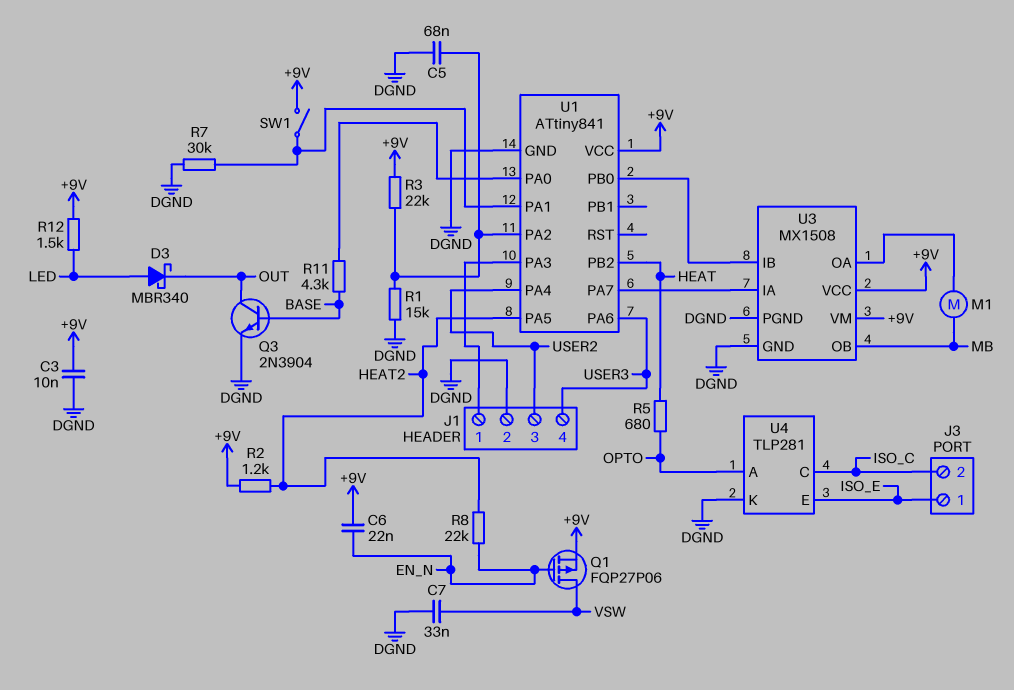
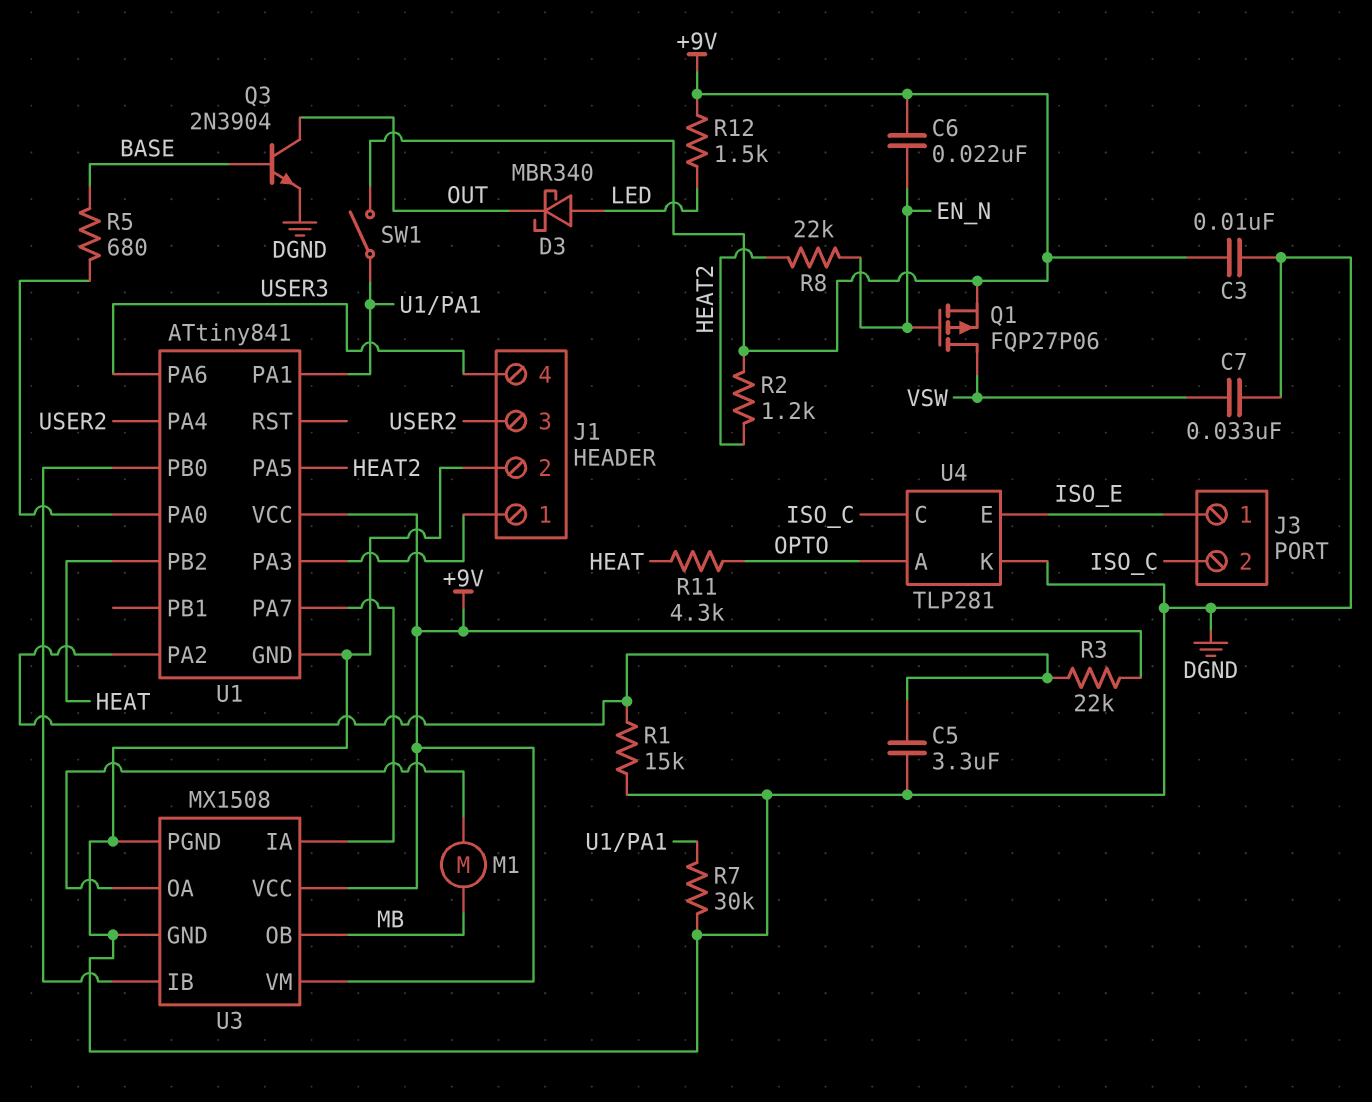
C5: 68nF (DGND, U1/PA2) -> 3.3uF (DGND, U1/PA2)
R5: 680 (HEAT, OPTO) -> 680 (BASE, U1/PA0)
R11: 4.3k (BASE, U1/PA0) -> 4.3k (HEAT, OPTO)

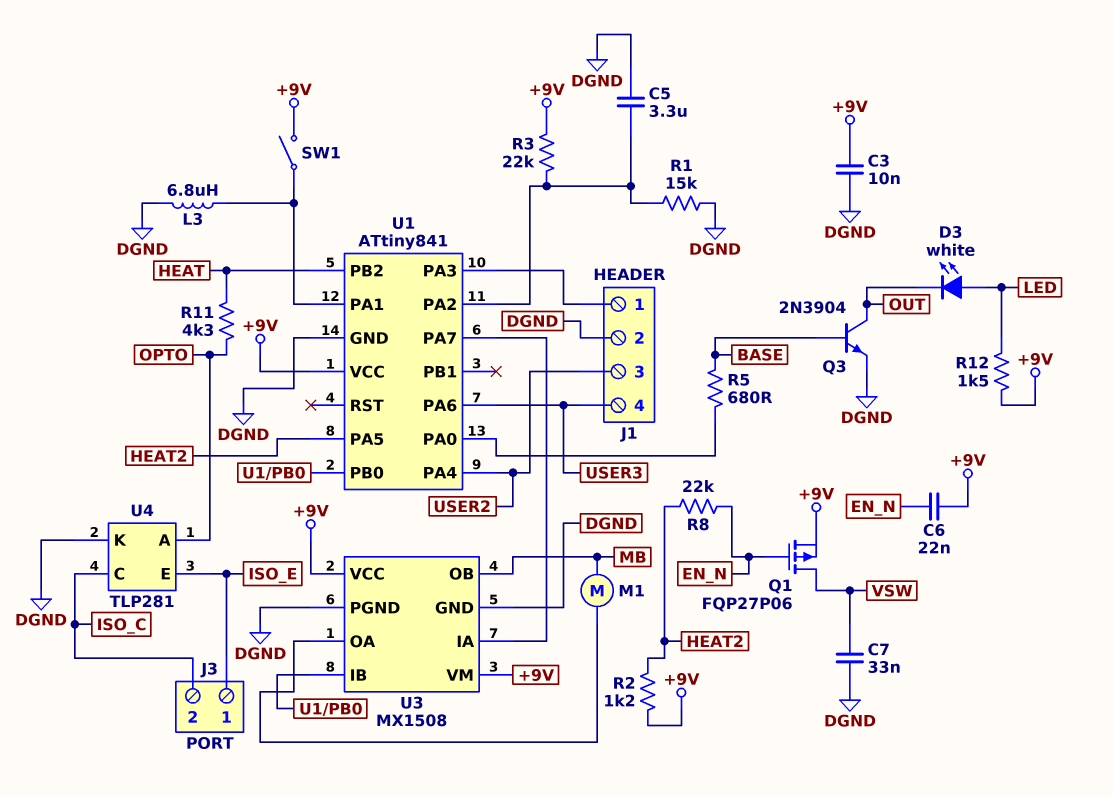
D3: schottky MBR340 (A LED, K OUT) -> LED white (A LED, K OUT)
L3: none -> 6.8uH (DGND, U1/PA1)
R7: 30k (DGND, U1/PA1) -> none

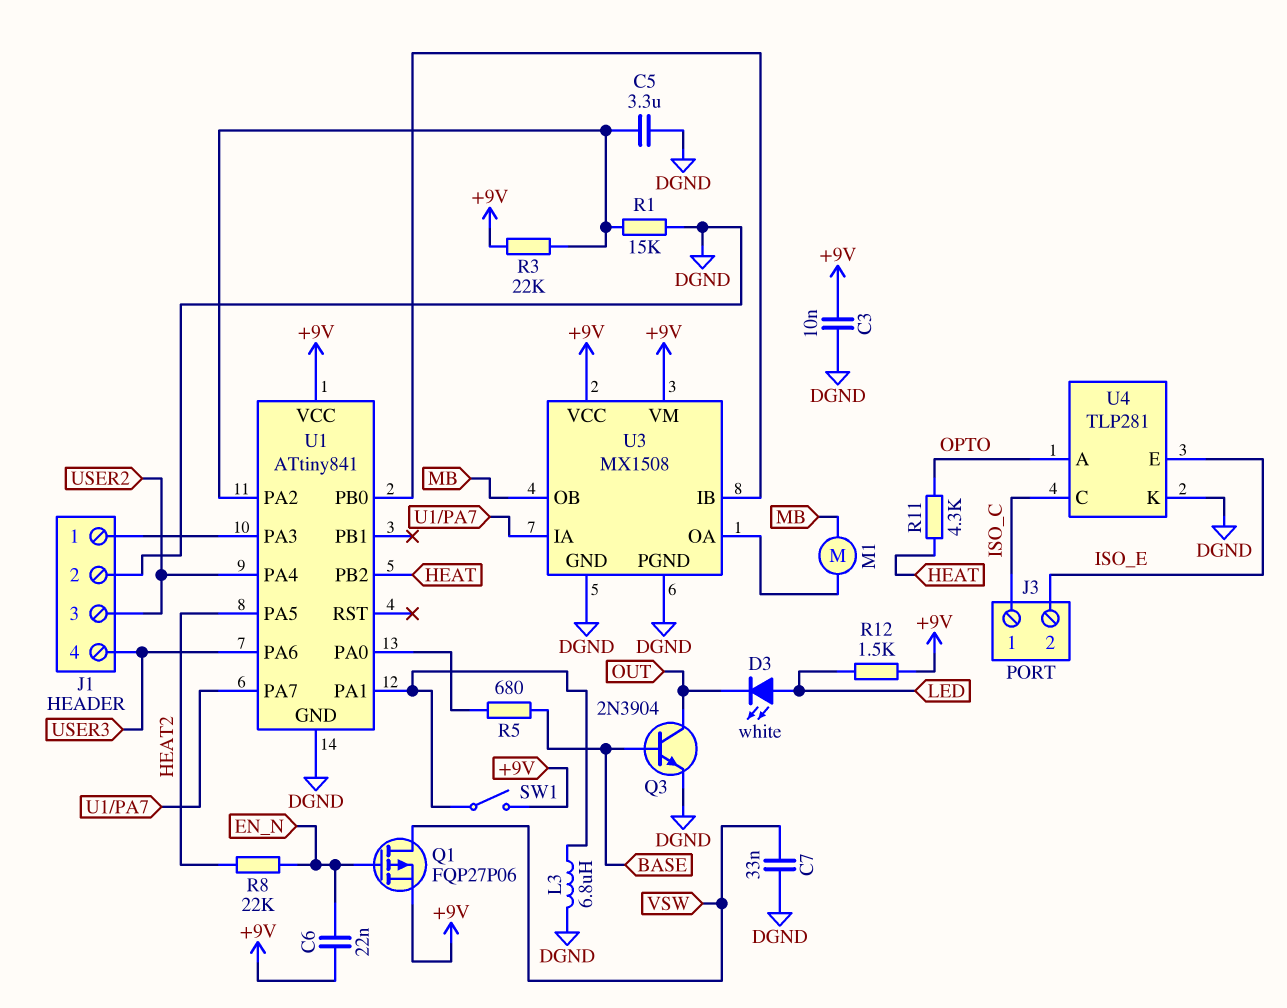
J3 pin 1: ISO_E -> ISO_C
J3 pin 2: ISO_C -> ISO_E
R2: 1.2k (+9V, HEAT2) -> none

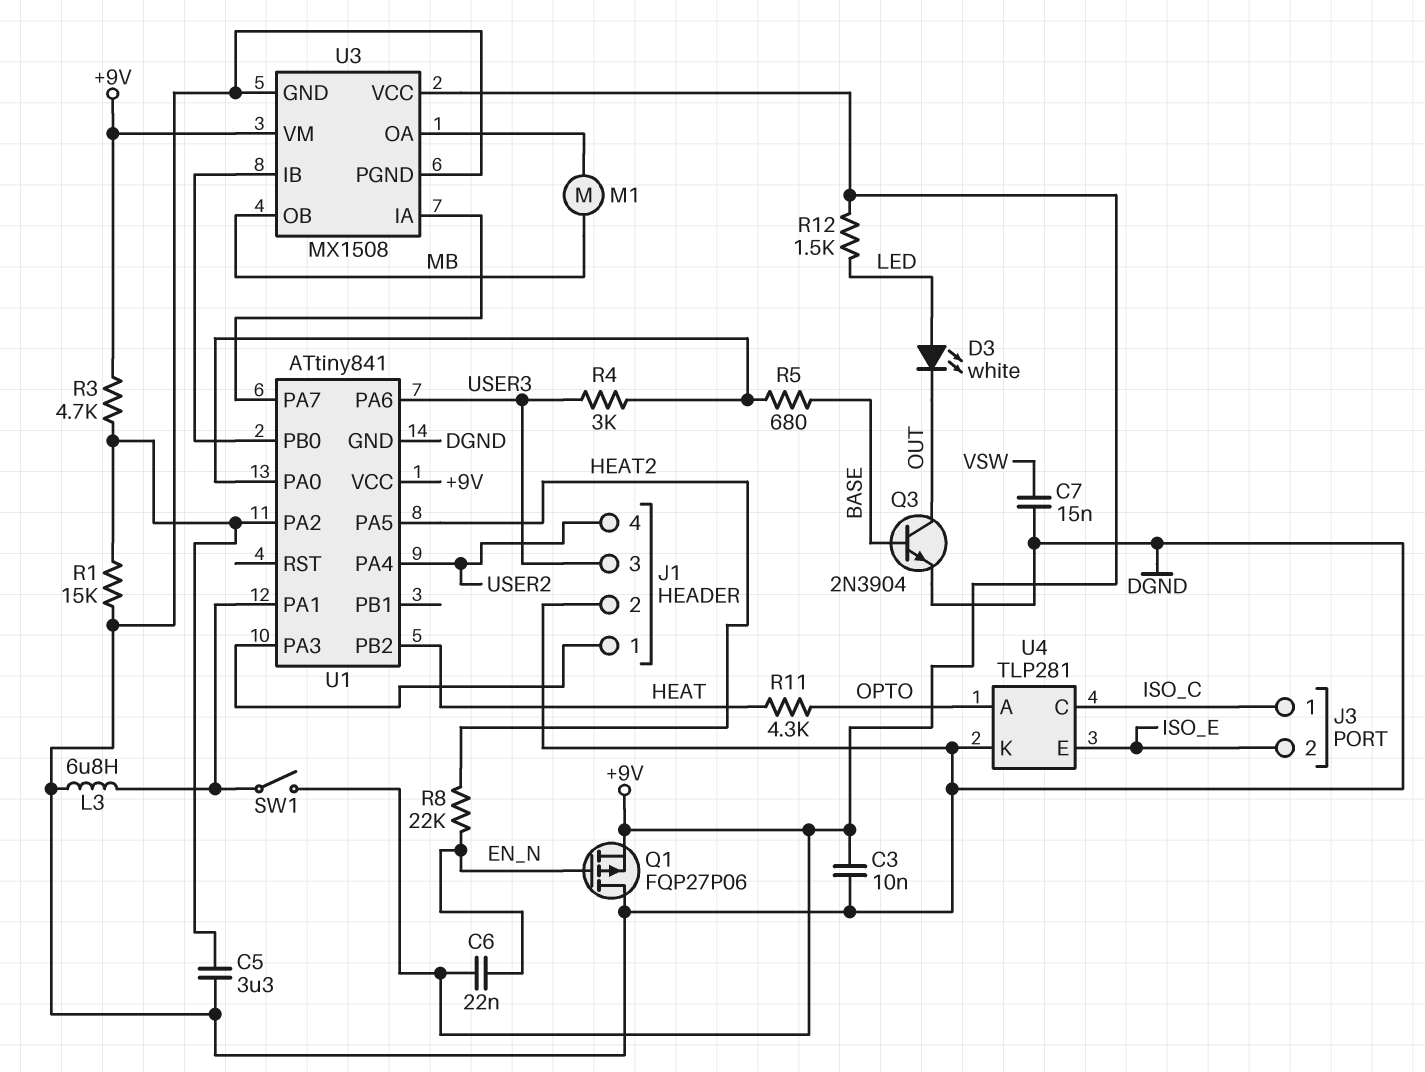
C7: 33nF (DGND, VSW) -> 15nF (DGND, VSW)
J1 pin 3: USER2 -> USER3
J1 pin 4: USER3 -> USER2
Q1: PMOS FQP27P06 (G EN_N, D VSW, S +9V) -> PMOS FQP27P06 (G EN_N, D DGND, S +9V)
R3: 22k (+9V, U1/PA2) -> 4.7k (+9V, U1/PA2)
R4: none -> 3k (U1/PA0, USER3)

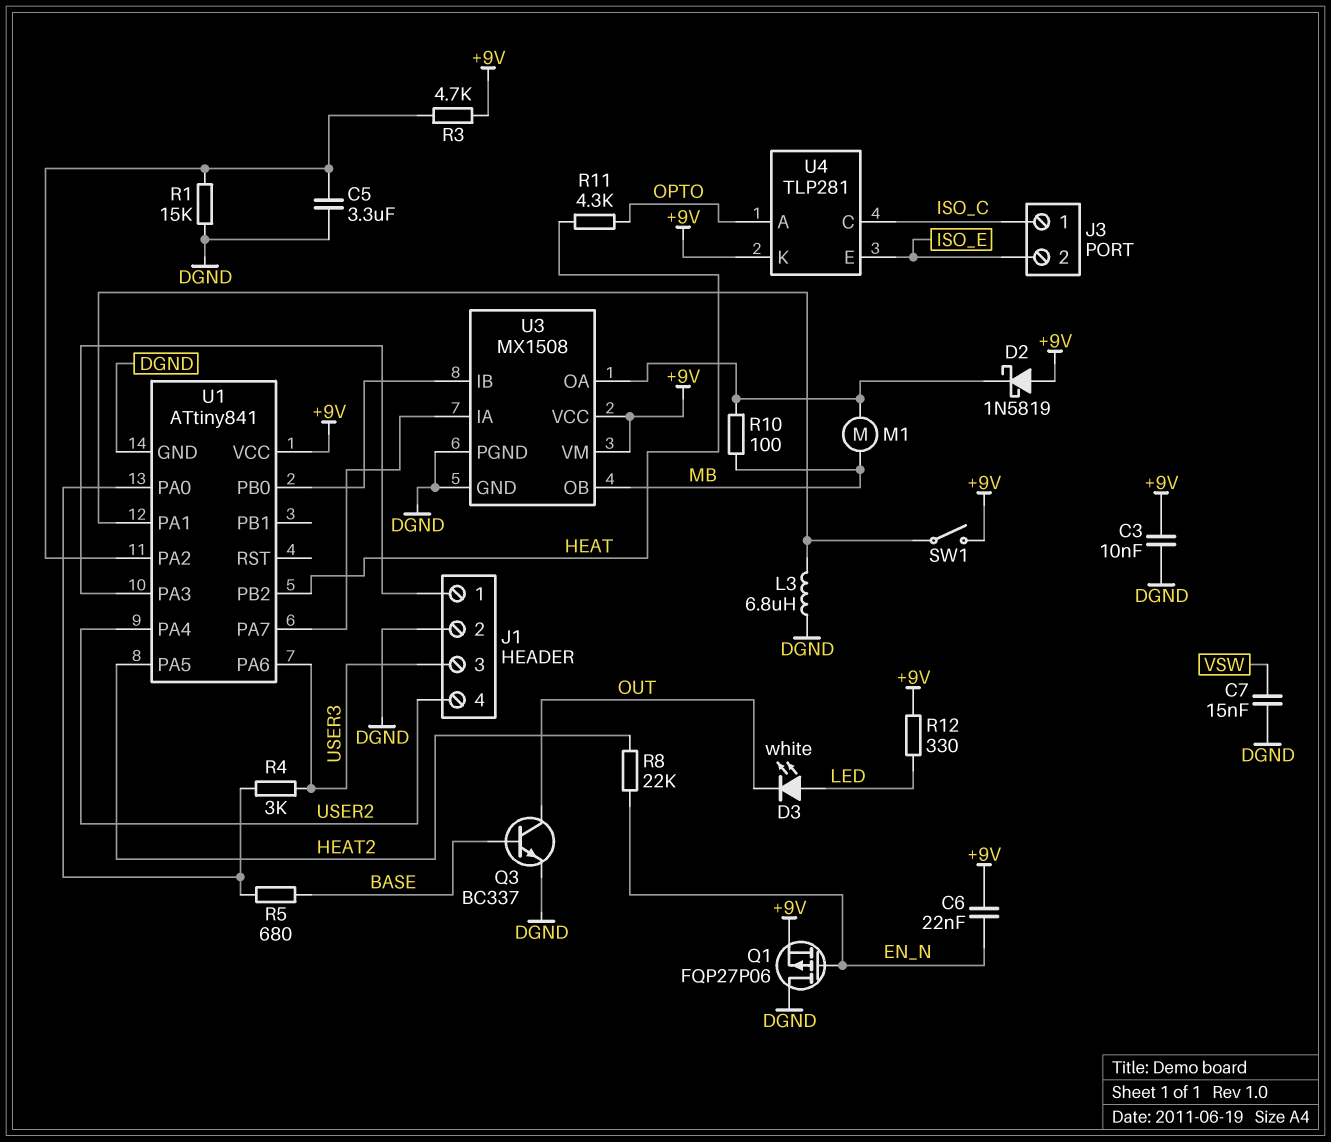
D2: none -> schottky 1N5819 (A +9V, K U3/OA)
Q3: NPN 2N3904 (B BASE, C OUT, E DGND) -> NPN BC337 (B BASE, C OUT, E DGND)
R10: none -> 100 (MB, U3/OA)
R12: 1.5k (+9V, LED) -> 330 (+9V, LED)
U4 pin K: DGND -> +9V

